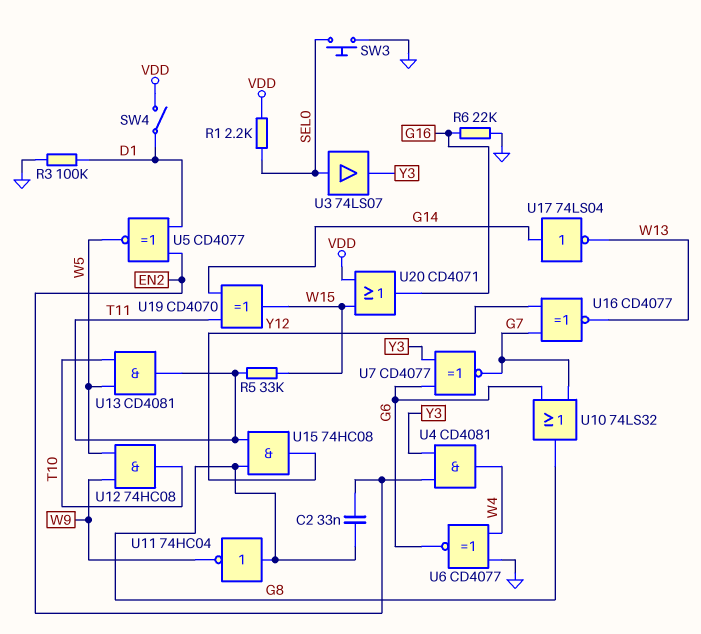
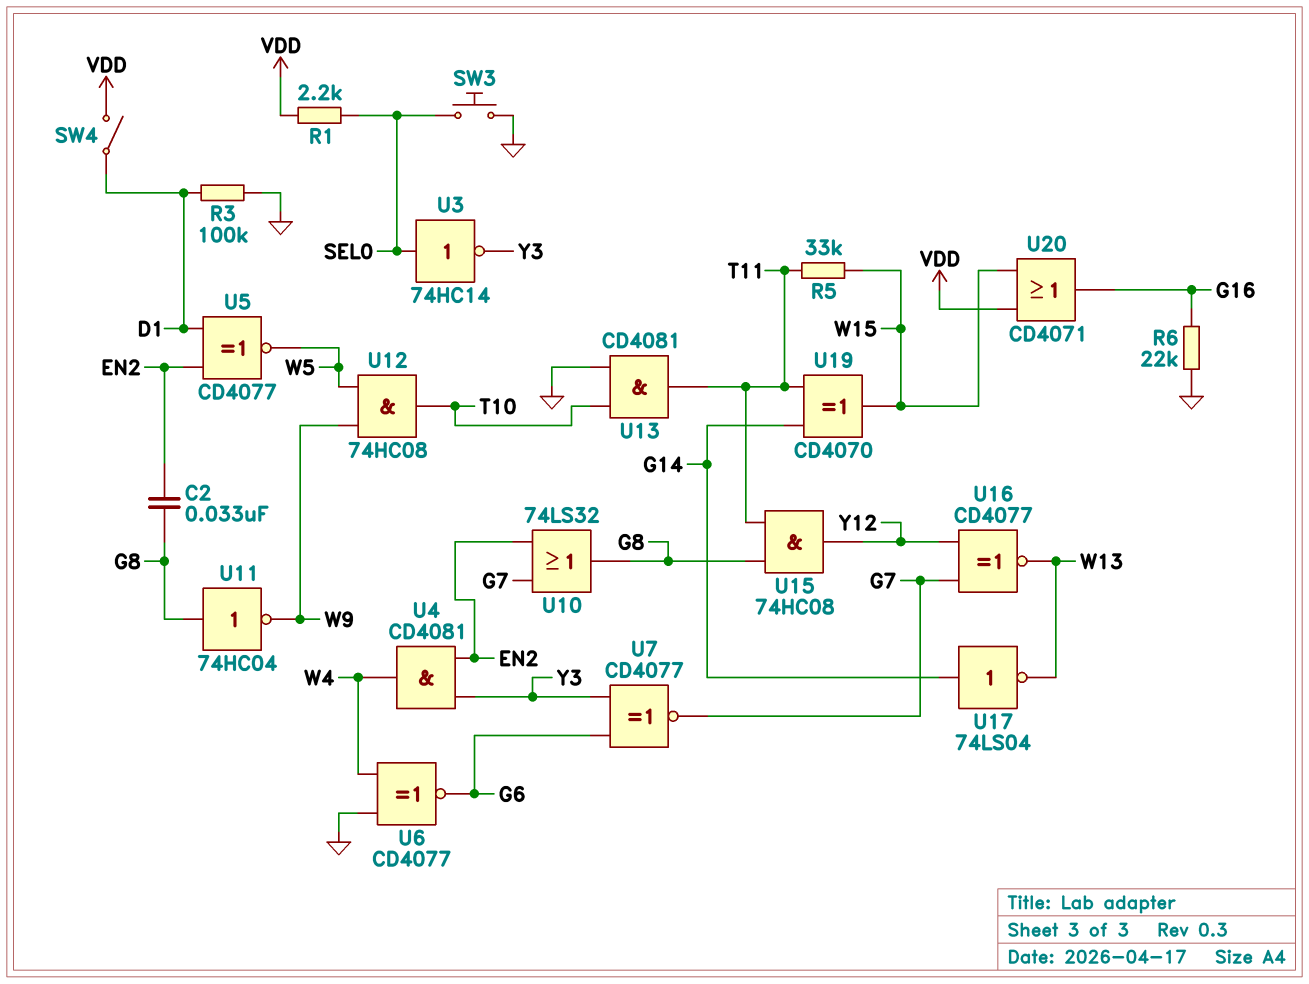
U3: buffer 74LS07 (in SEL0, out Y3) -> NOT 74HC14 (in SEL0, out Y3)
U10: OR 74LS32 (in G6, in G7, out G8) -> OR 74LS32 (in EN2, in G7, out G8)
U13: AND CD4081 (in T10, in W5, out T11) -> AND CD4081 (in GND, in T10, out T11)

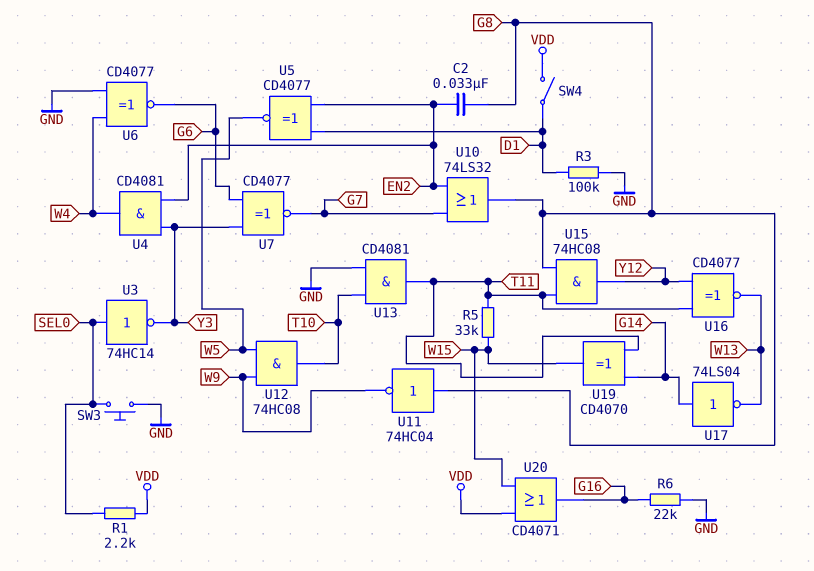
U16: XNOR CD4077 (in G7, in Y12, out W13) -> XNOR CD4077 (in T11, in Y12, out W13)

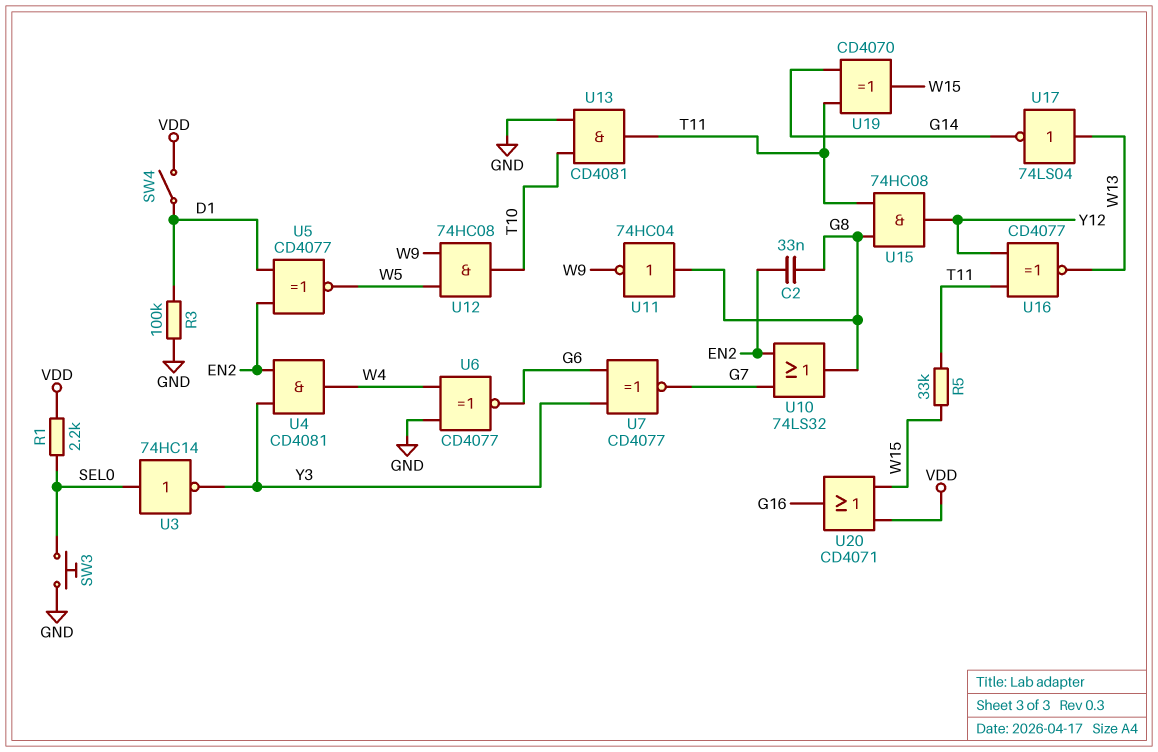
R6: 22k (G16, GND) -> none
U17: NOT 74LS04 (in G14, out W13) -> NOT 74LS04 (in W13, out G14)

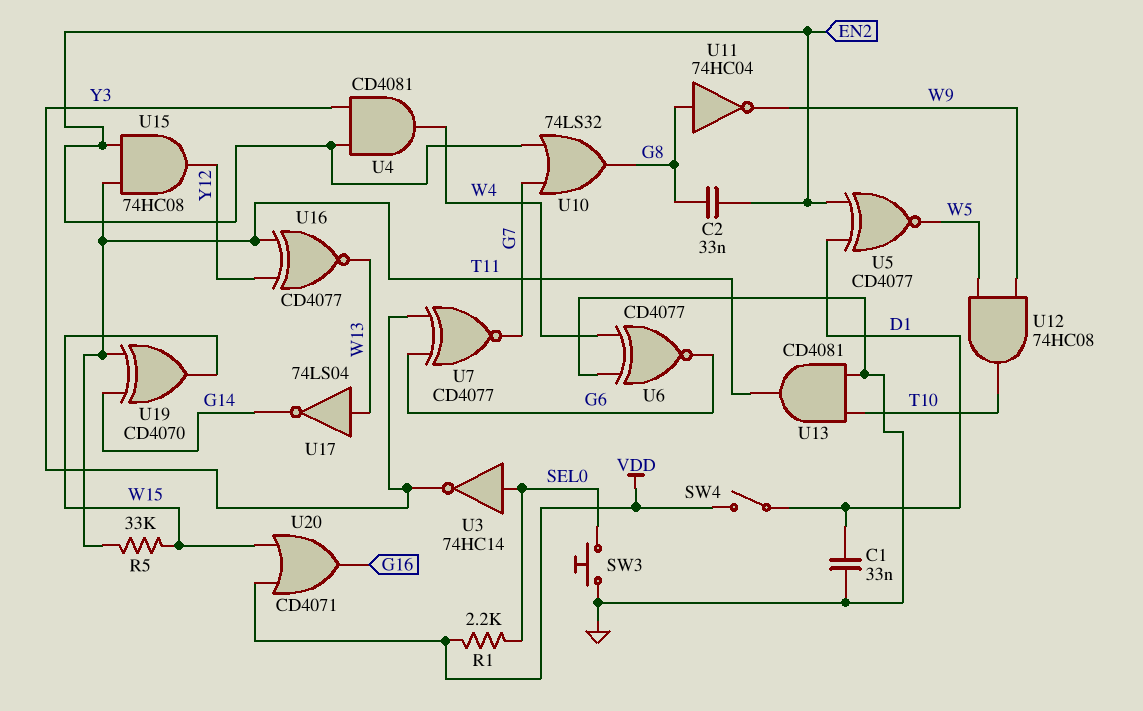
C1: none -> 33nF (D1, GND)
R3: 100k (D1, GND) -> none
U15: AND 74HC08 (in G8, in T11, out Y12) -> AND 74HC08 (in EN2, in T11, out Y12)

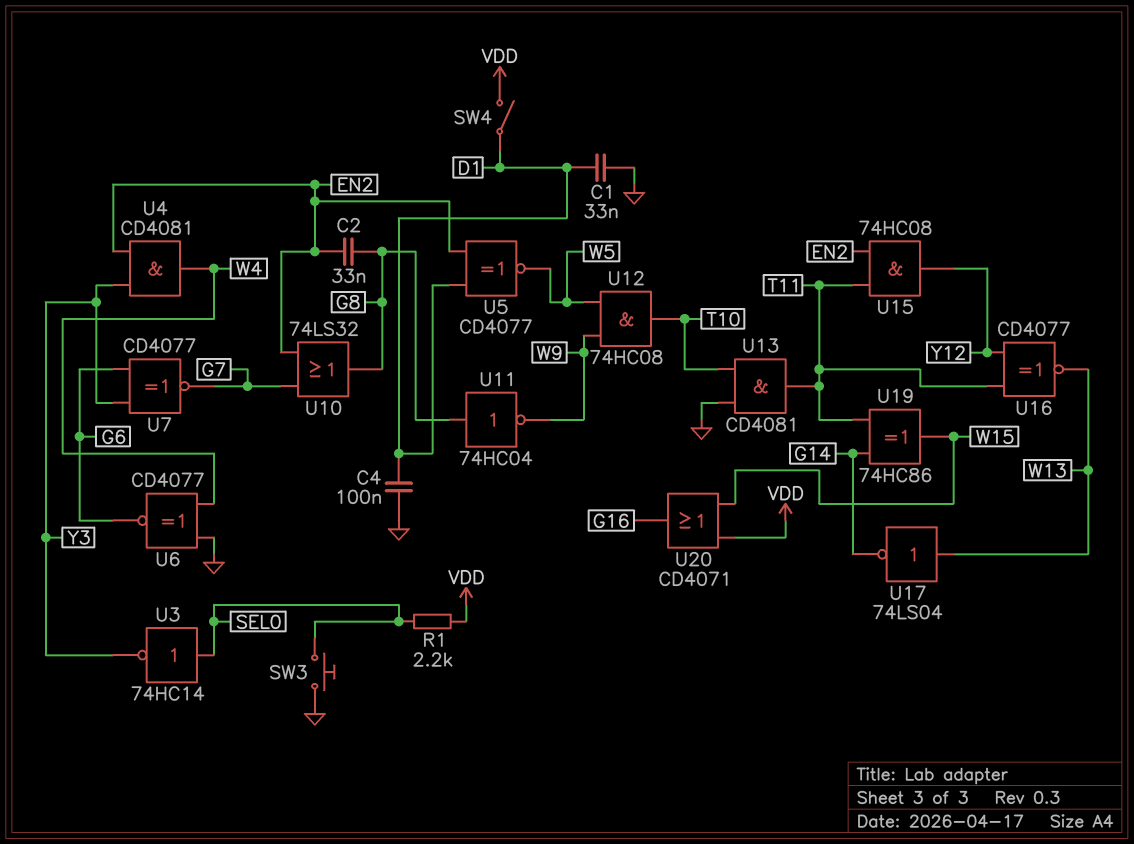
C4: none -> 100nF (D1, GND)
R5: 33k (T11, W15) -> none
U19: XOR CD4070 (in G14, in T11, out W15) -> XOR 74HC86 (in G14, in T11, out W15)

